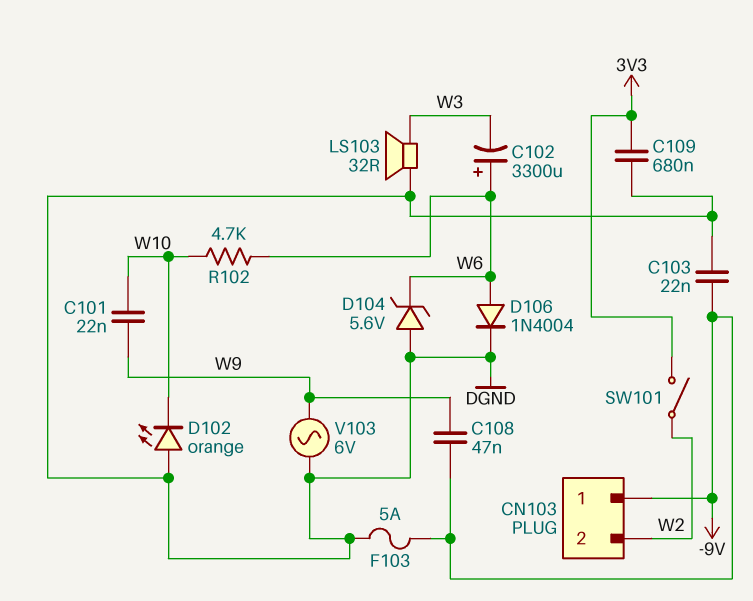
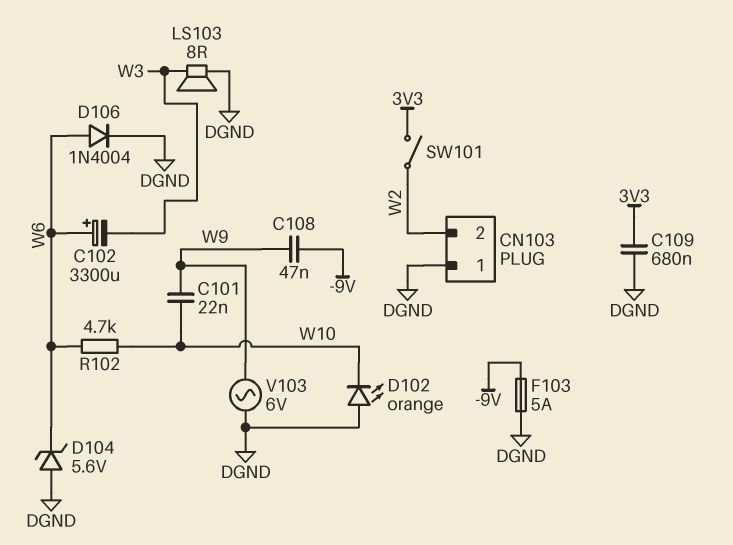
C103: 22nF (-9V, DGND) -> none
CN103 pin 1: -9V -> DGND
LS103: speaker 32R (DGND, W3) -> speaker 8R (DGND, W3)

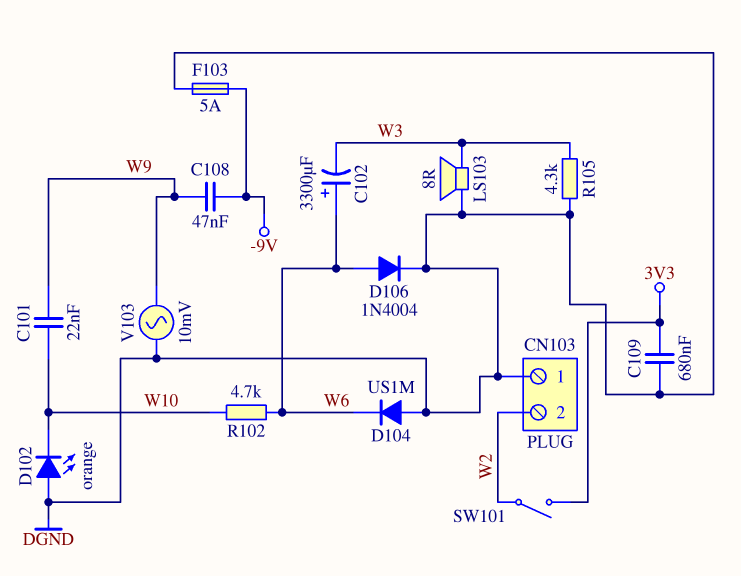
D104: zener 5.6V (A DGND, K W6) -> diode US1M (A DGND, K W6)
R105: none -> 4.3k (DGND, W3)
V103: AC 6V (DGND, W9) -> AC 10mV (DGND, W9)

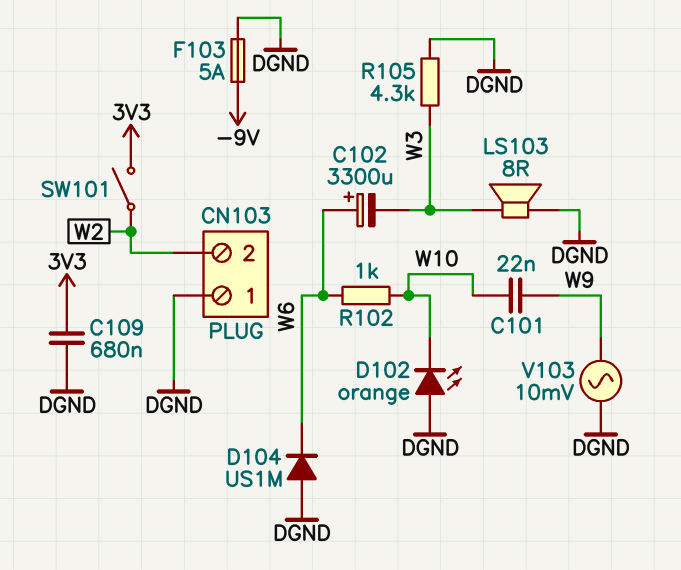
C108: 47nF (-9V, W9) -> none
D106: diode 1N4004 (A W6, K DGND) -> none
R102: 4.7k (W6, W10) -> 1k (W6, W10)

